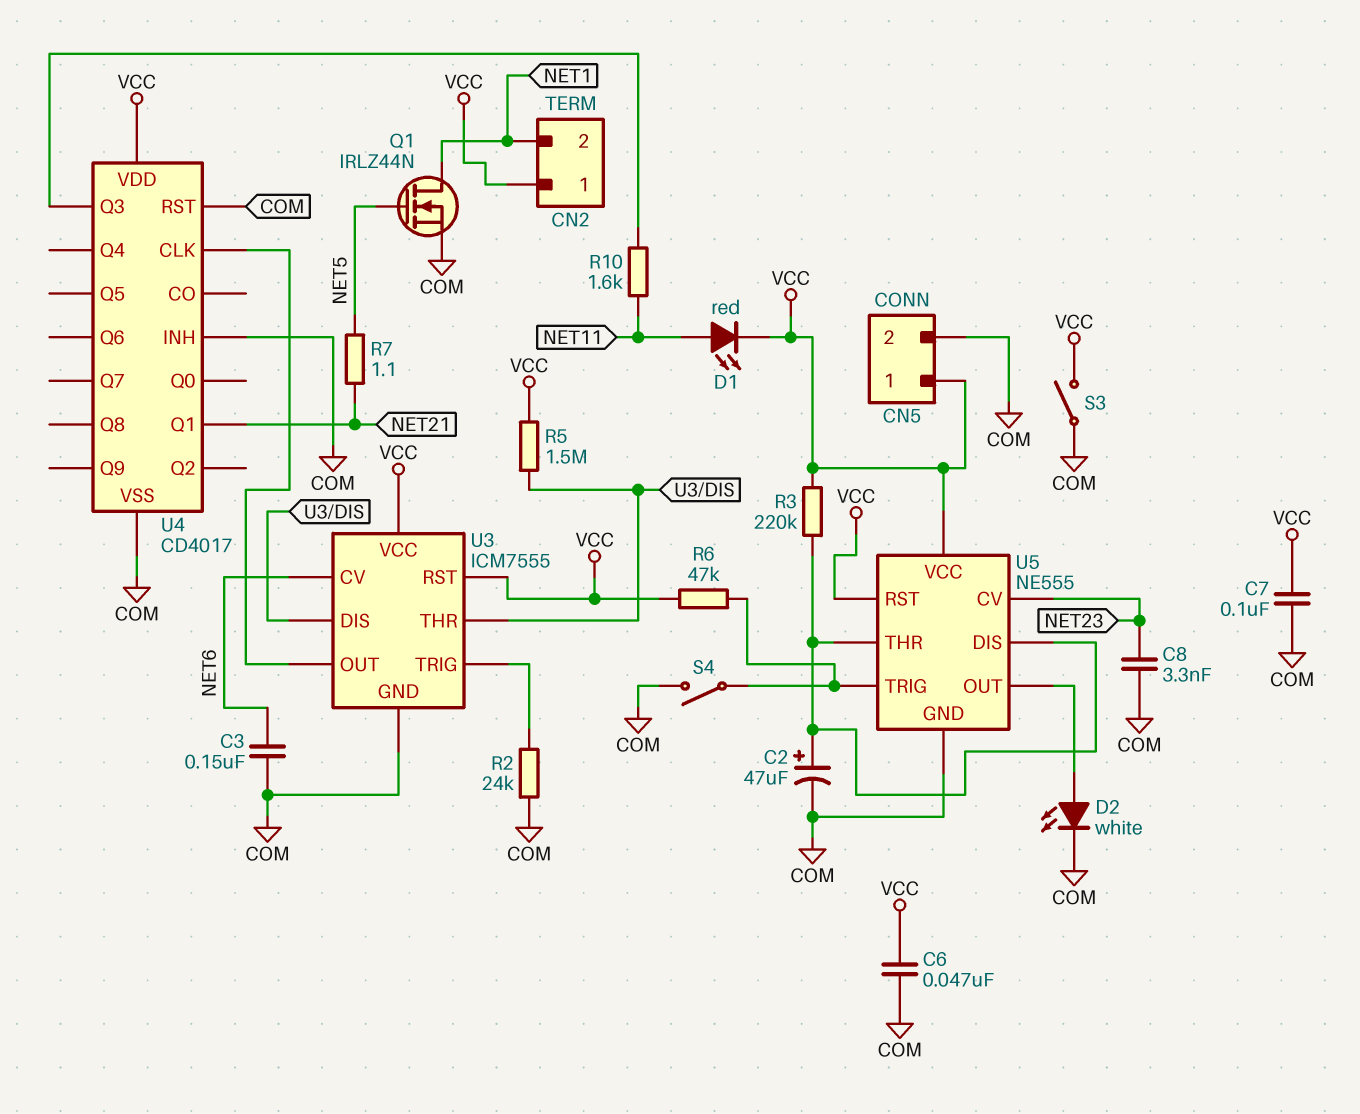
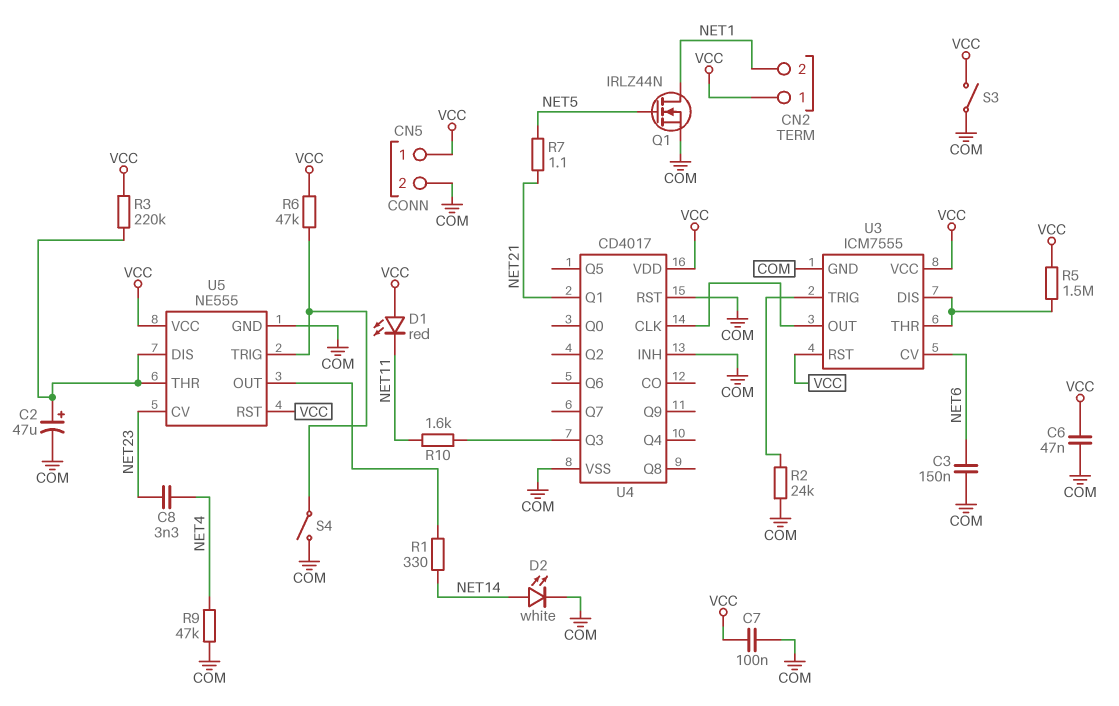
C8: 3.3nF (COM, NET23) -> 3.3nF (NET4, NET23)
D1: LED red (A NET11, K VCC) -> LED red (A VCC, K NET11)
D2: LED white (A U5/OUT, K COM) -> LED white (A NET14, K COM)
R1: none -> 330 (NET14, U5/OUT)
R9: none -> 47k (COM, NET4)

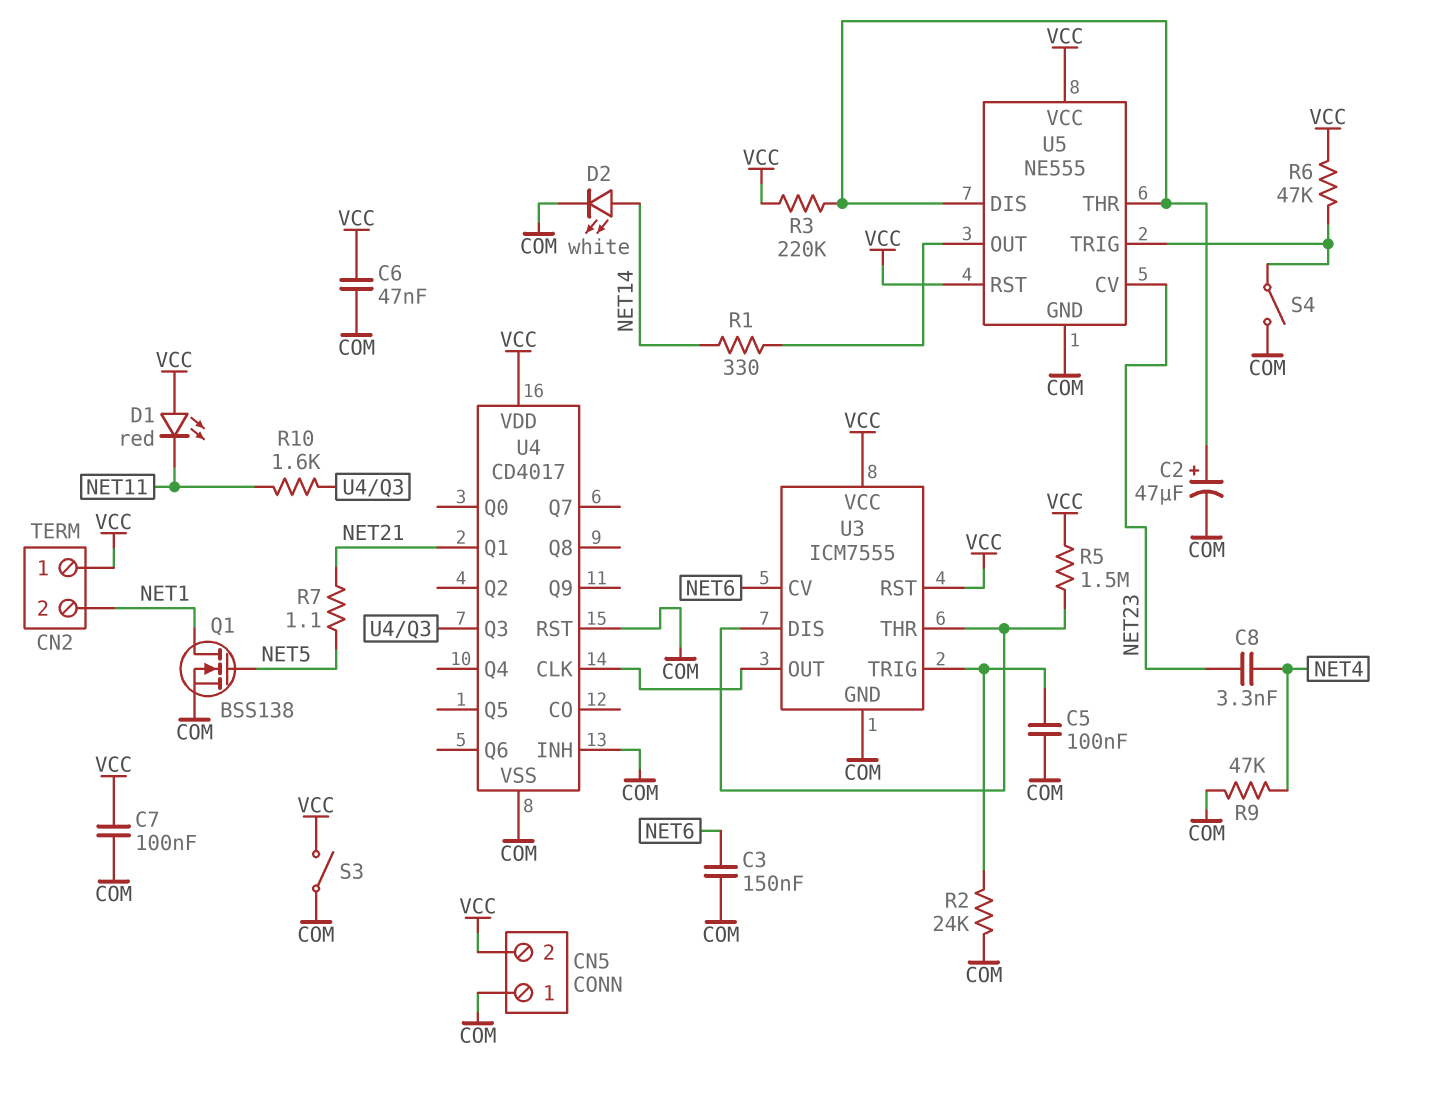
C5: none -> 100nF (COM, U3/TRIG)
CN5 pin 1: VCC -> COM
CN5 pin 2: COM -> VCC
Q1: NMOS IRLZ44N (G NET5, D NET1, S COM) -> NMOS BSS138 (G NET5, D NET1, S COM)

